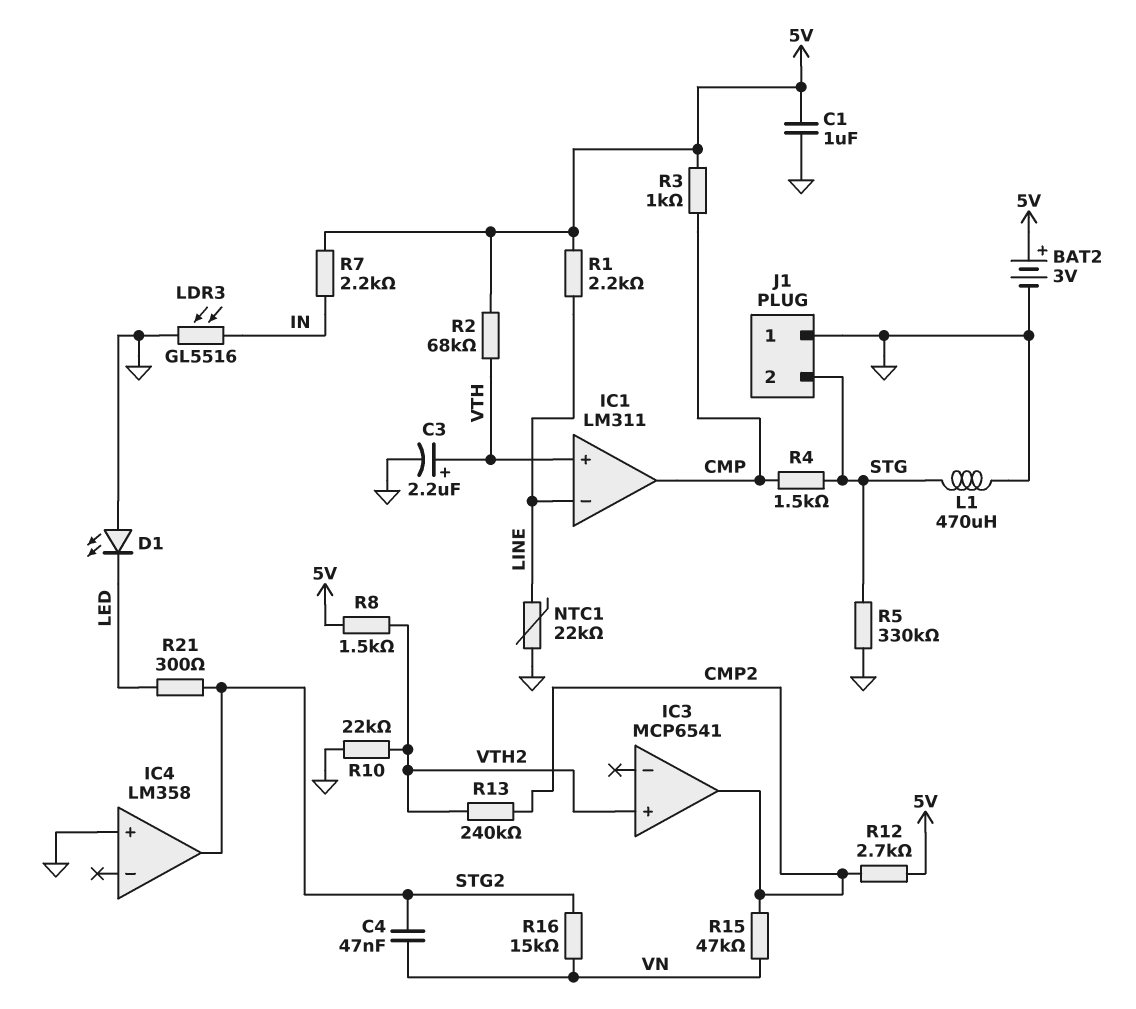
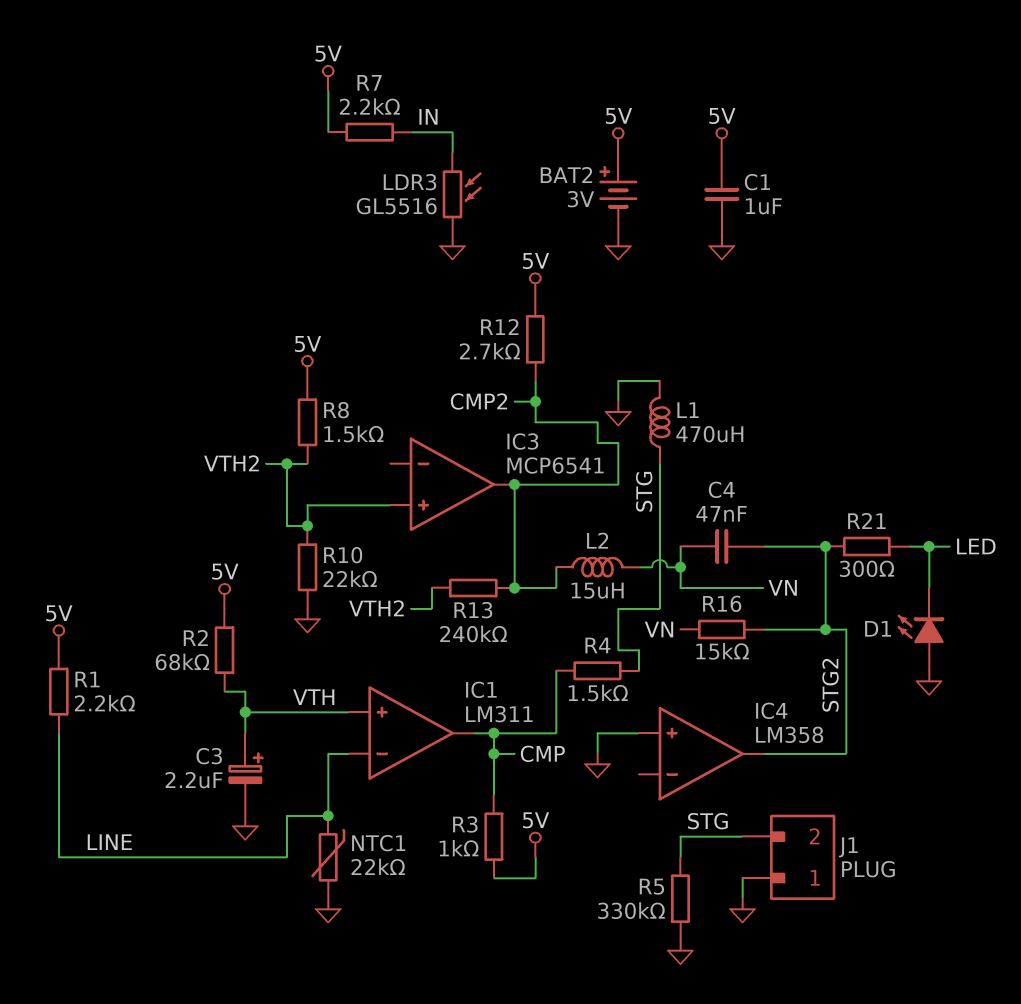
L2: none -> 15uH (CMP2, VN)
R15: 47k (CMP2, VN) -> none

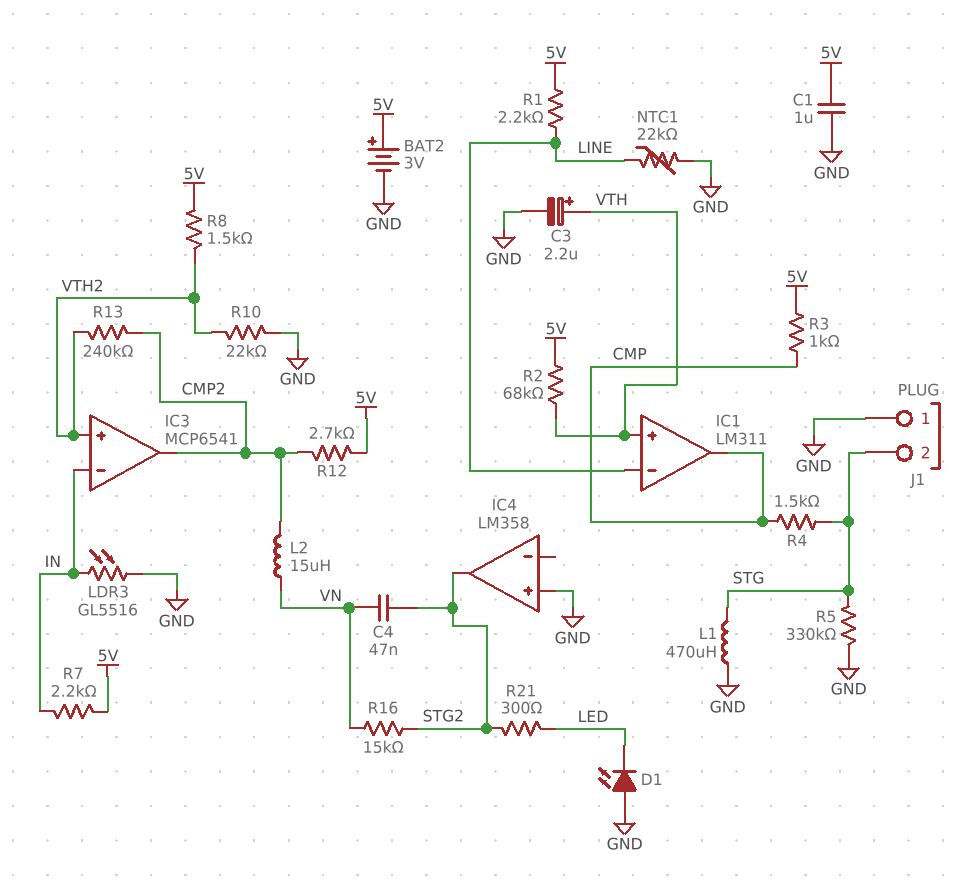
IC3 pin in-: none -> IN

